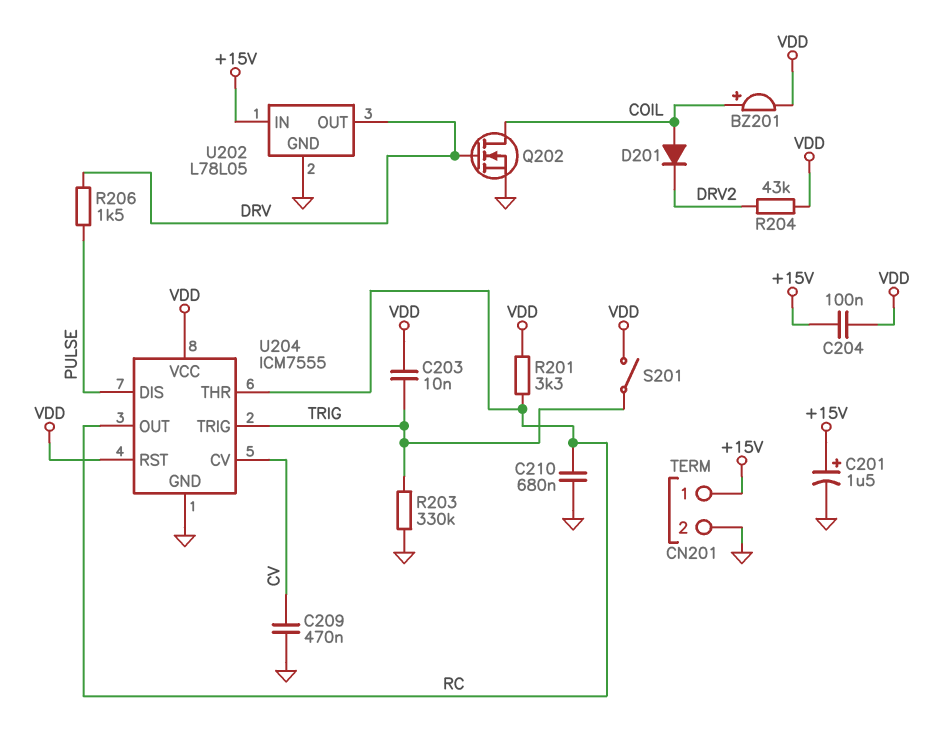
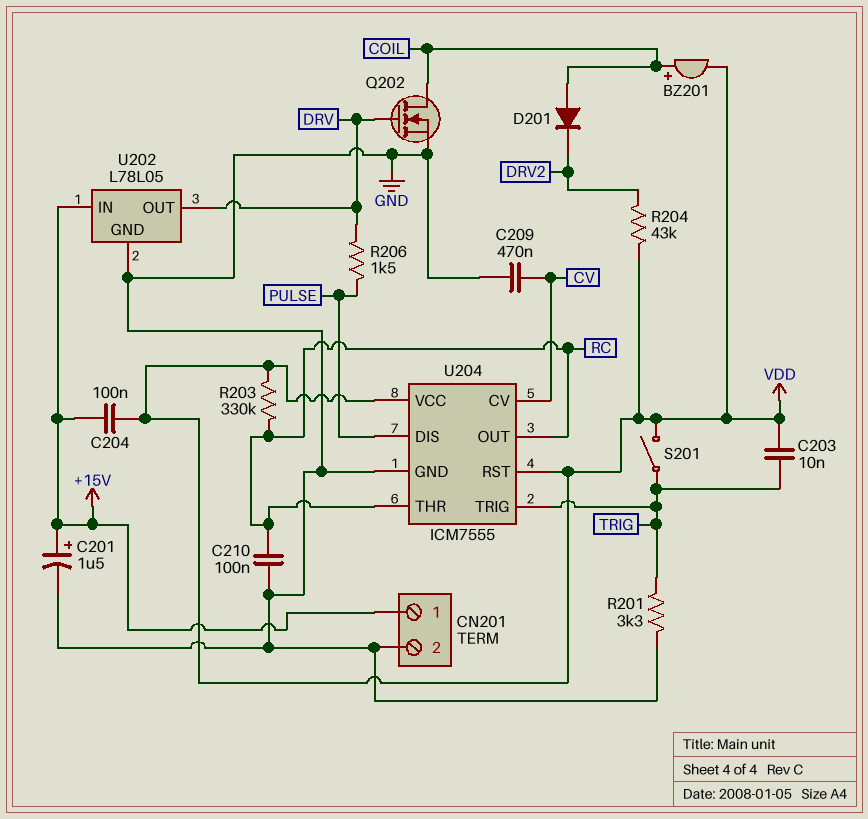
C210: 680nF (GND, RC) -> 100nF (GND, RC)
R201: 3.3k (RC, VDD) -> 3.3k (GND, TRIG)
R203: 330k (GND, TRIG) -> 330k (RC, VDD)

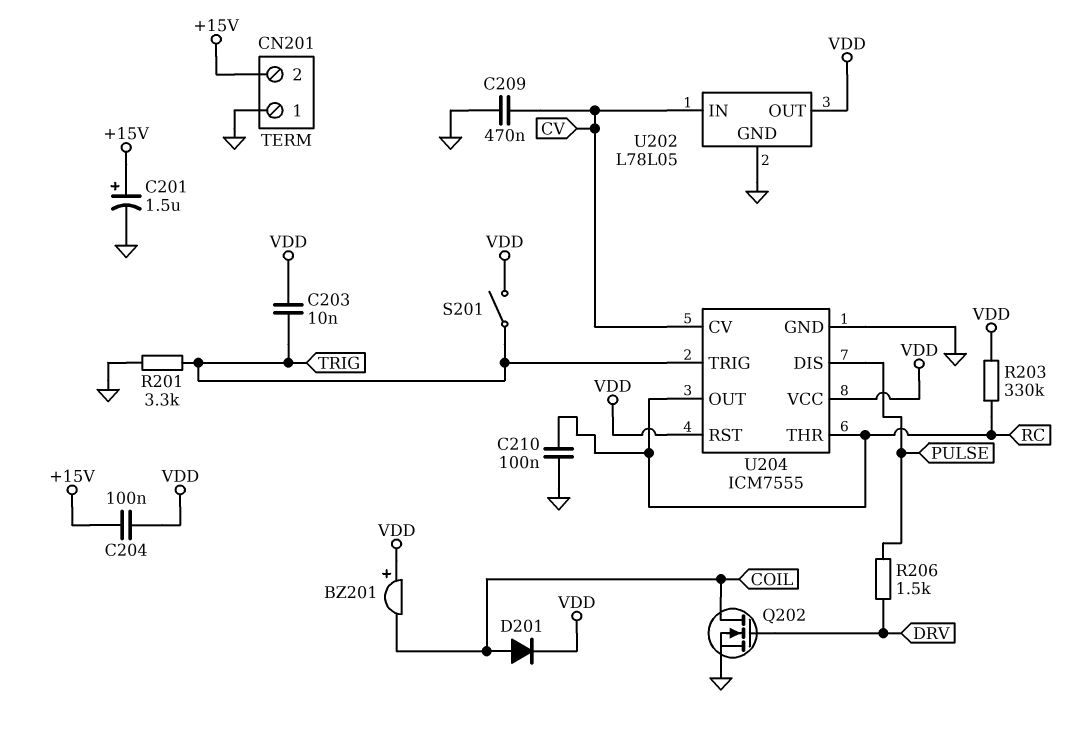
BZ201: buzzer (plus COIL, minus VDD) -> buzzer (plus VDD, minus COIL)
CN201 pin 1: +15V -> GND
CN201 pin 2: GND -> +15V
D201: diode (A COIL, K DRV2) -> diode (A COIL, K VDD)
R204: 43k (DRV2, VDD) -> none
U202 pin IN: +15V -> CV
U202 pin OUT: DRV -> VDD

